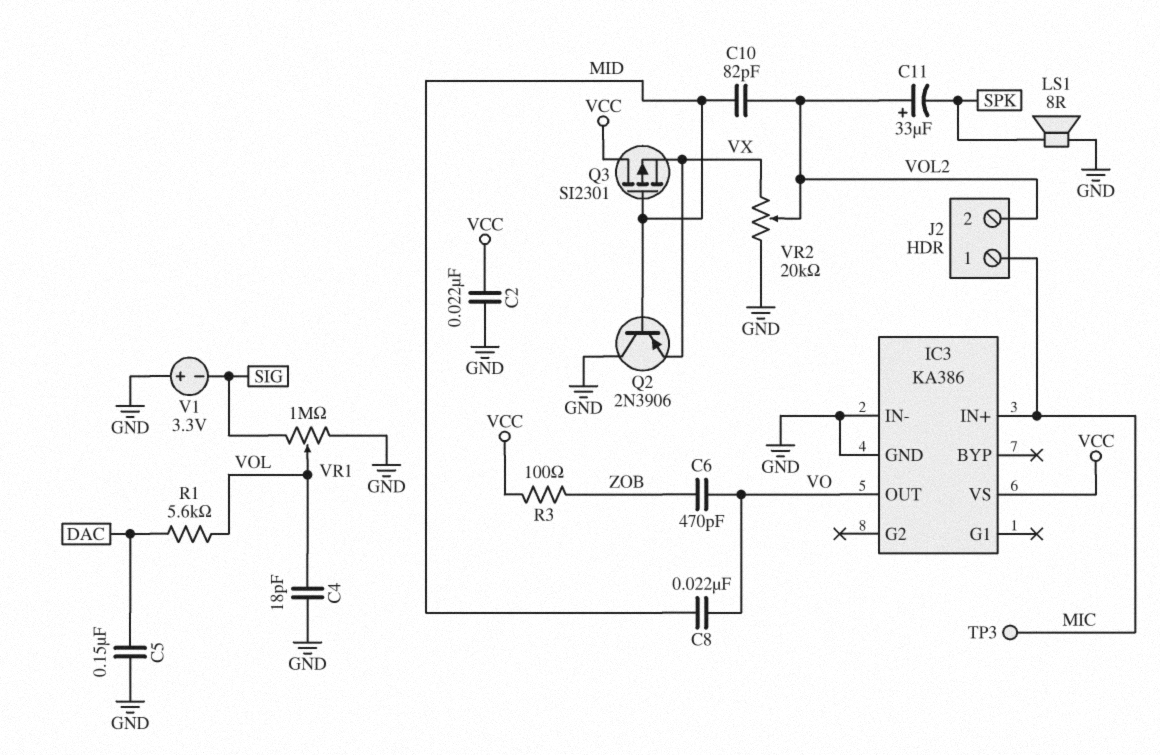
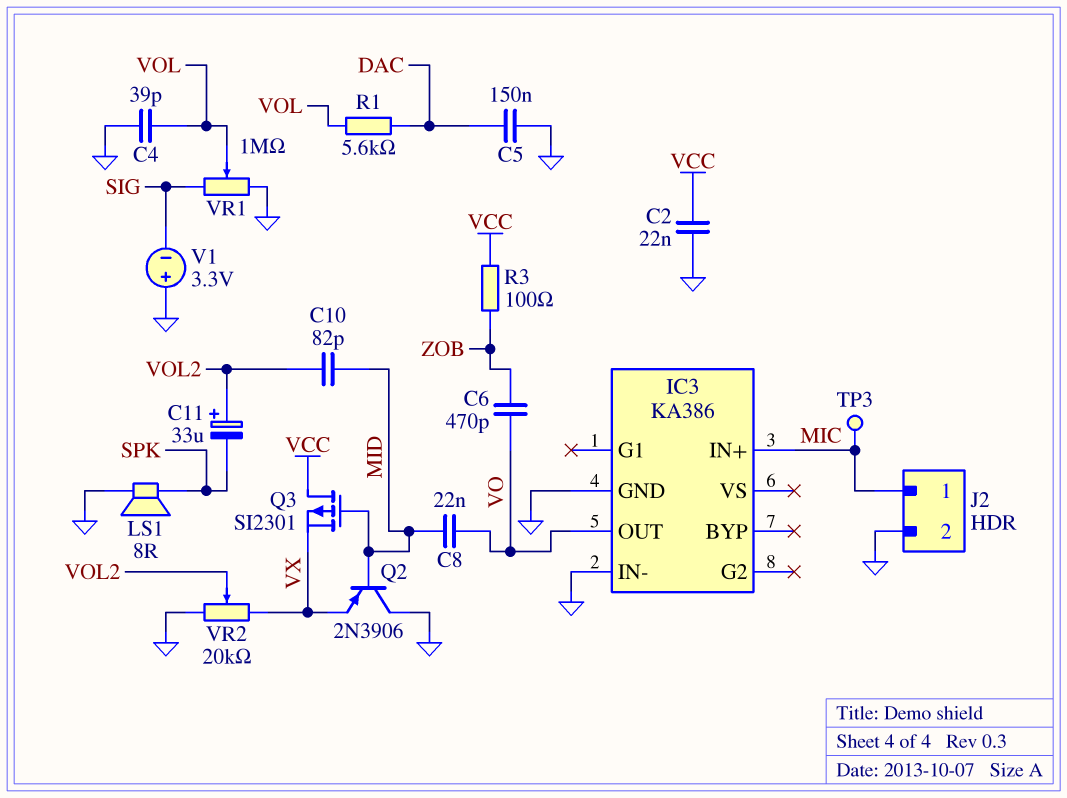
C4: 18pF (GND, VOL) -> 39pF (GND, VOL)
IC3 pin VS: VCC -> none
J2 pin 2: VOL2 -> GND

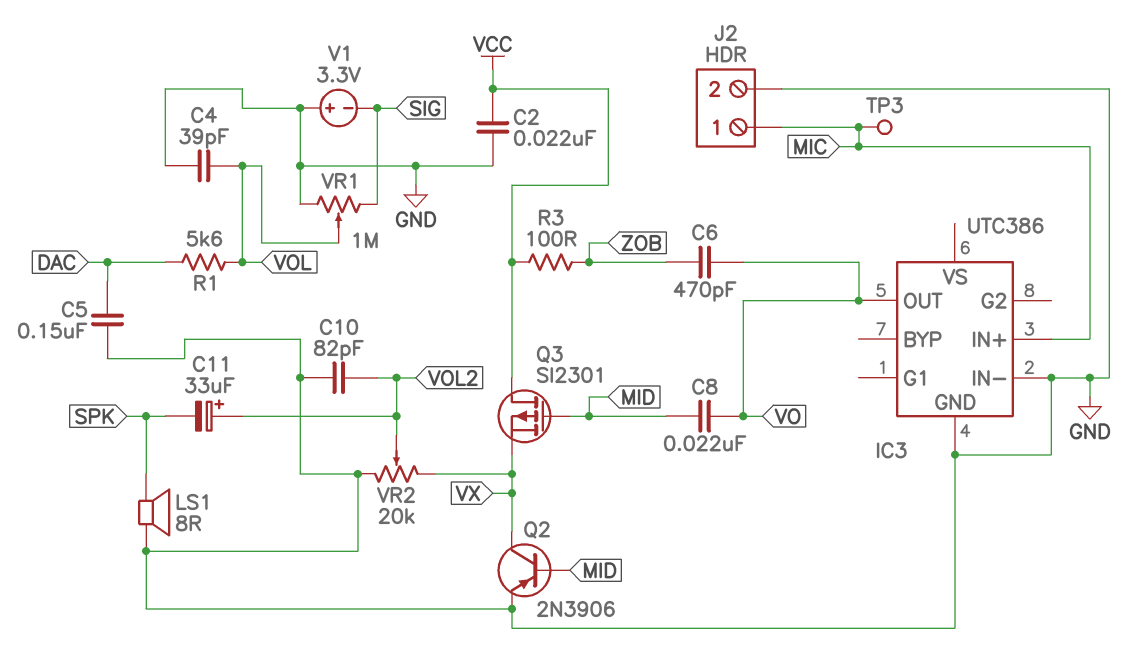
C10: 82pF (MID, VOL2) -> 82pF (GND, VOL2)
IC3: KA386 -> UTC386
Q2: PNP 2N3906 (B MID, C GND, E VX) -> PNP 2N3906 (B MID, C VX, E GND)

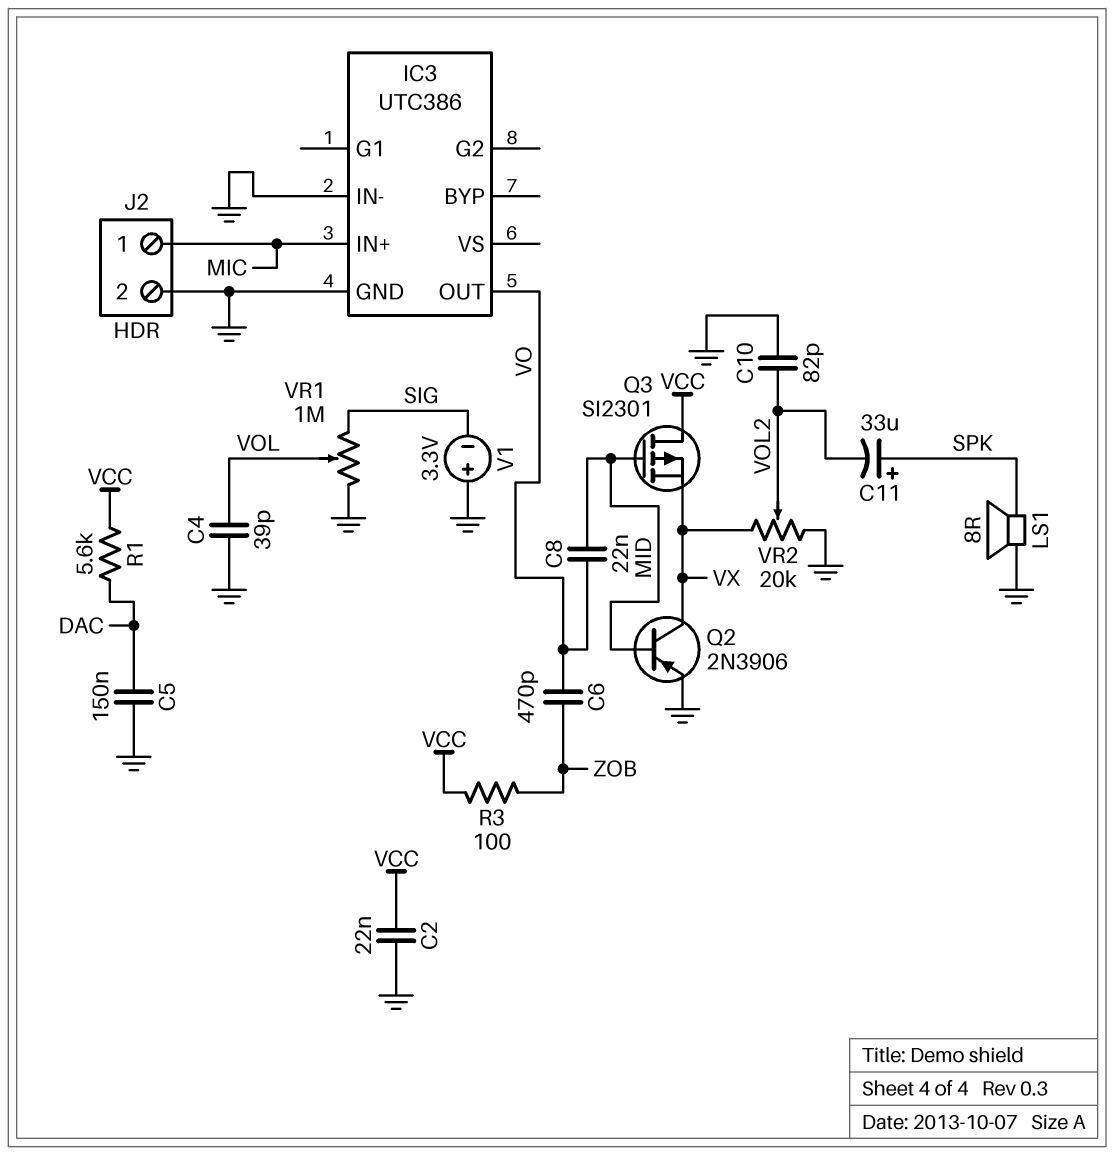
C11: 33uF (plus VOL2, minus SPK) -> 33uF (plus SPK, minus VOL2)
R1: 5.6k (DAC, VOL) -> 5.6k (DAC, VCC)
TP3: test point (MIC) -> none

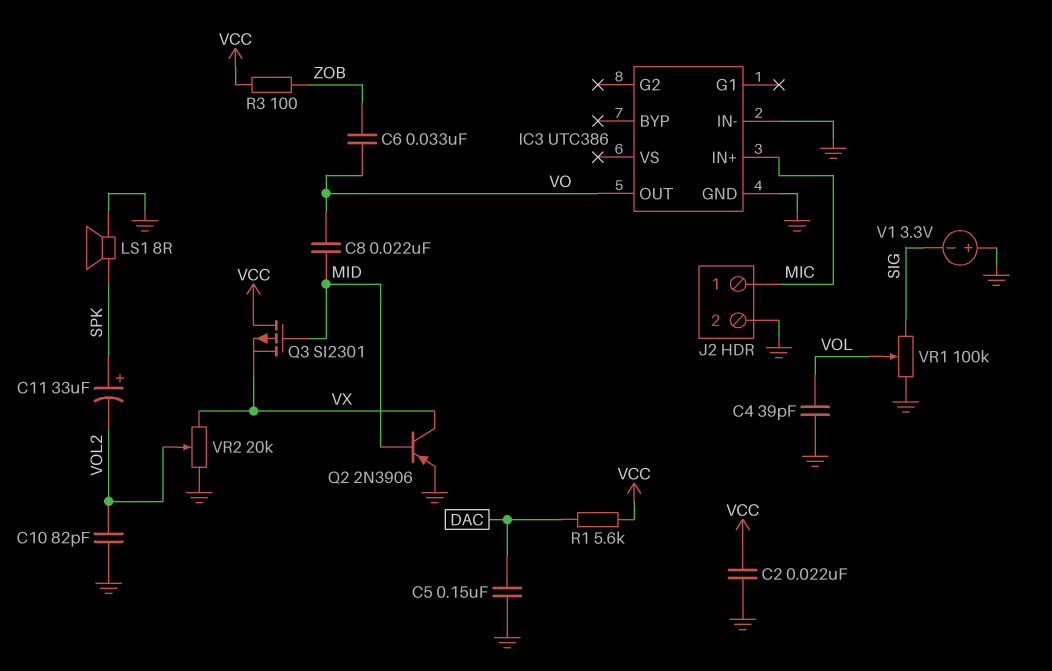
C6: 470pF (VO, ZOB) -> 33nF (VO, ZOB)
VR1: 1M (GND, SIG, wiper VOL) -> 100k (GND, SIG, wiper VOL)

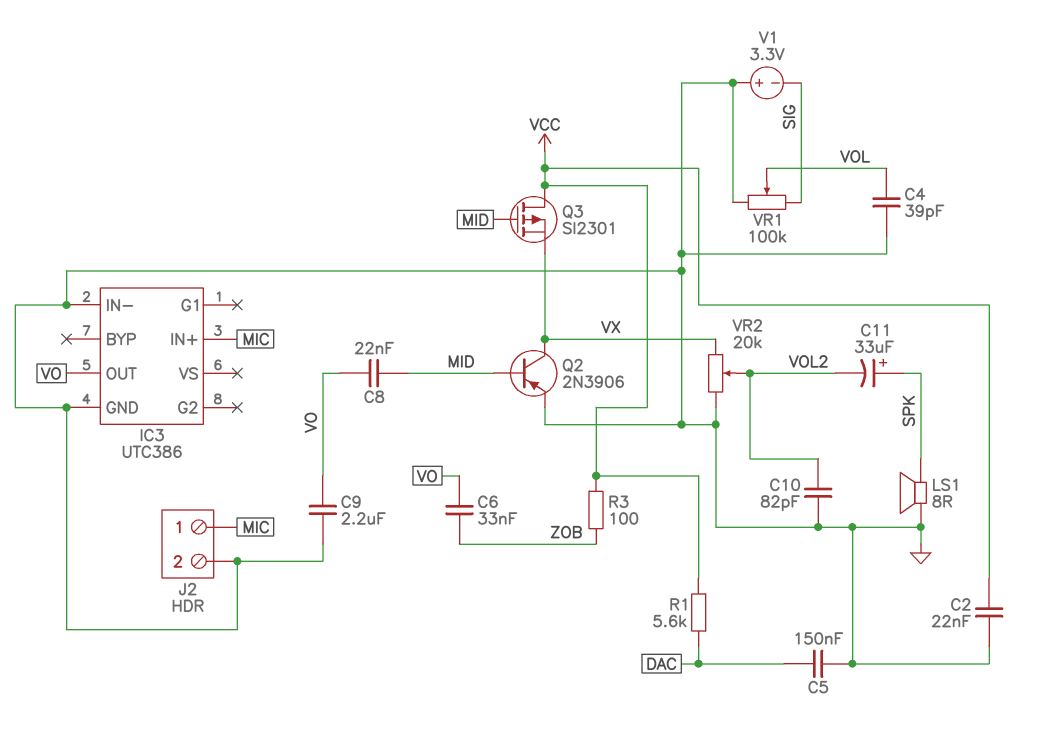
C9: none -> 2.2uF (GND, VO)

